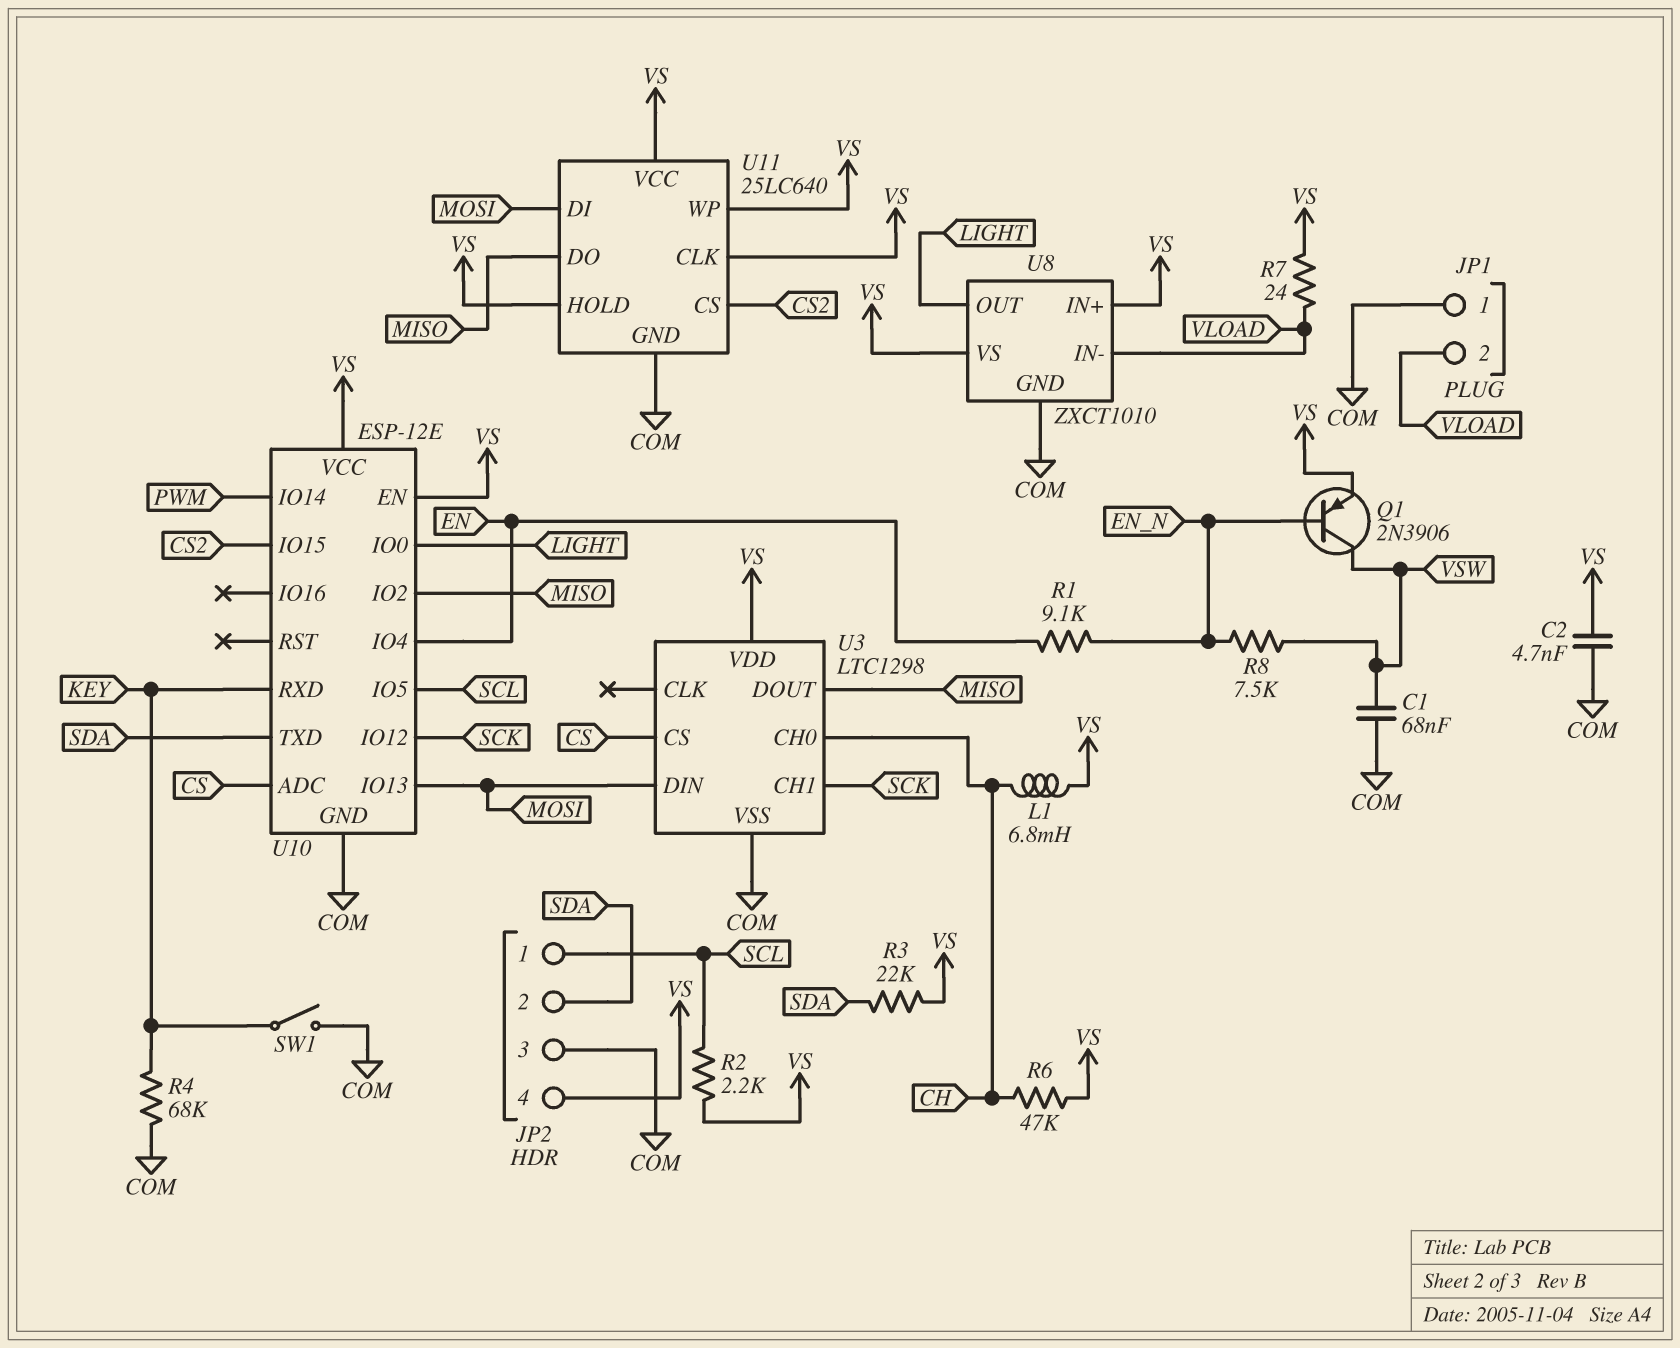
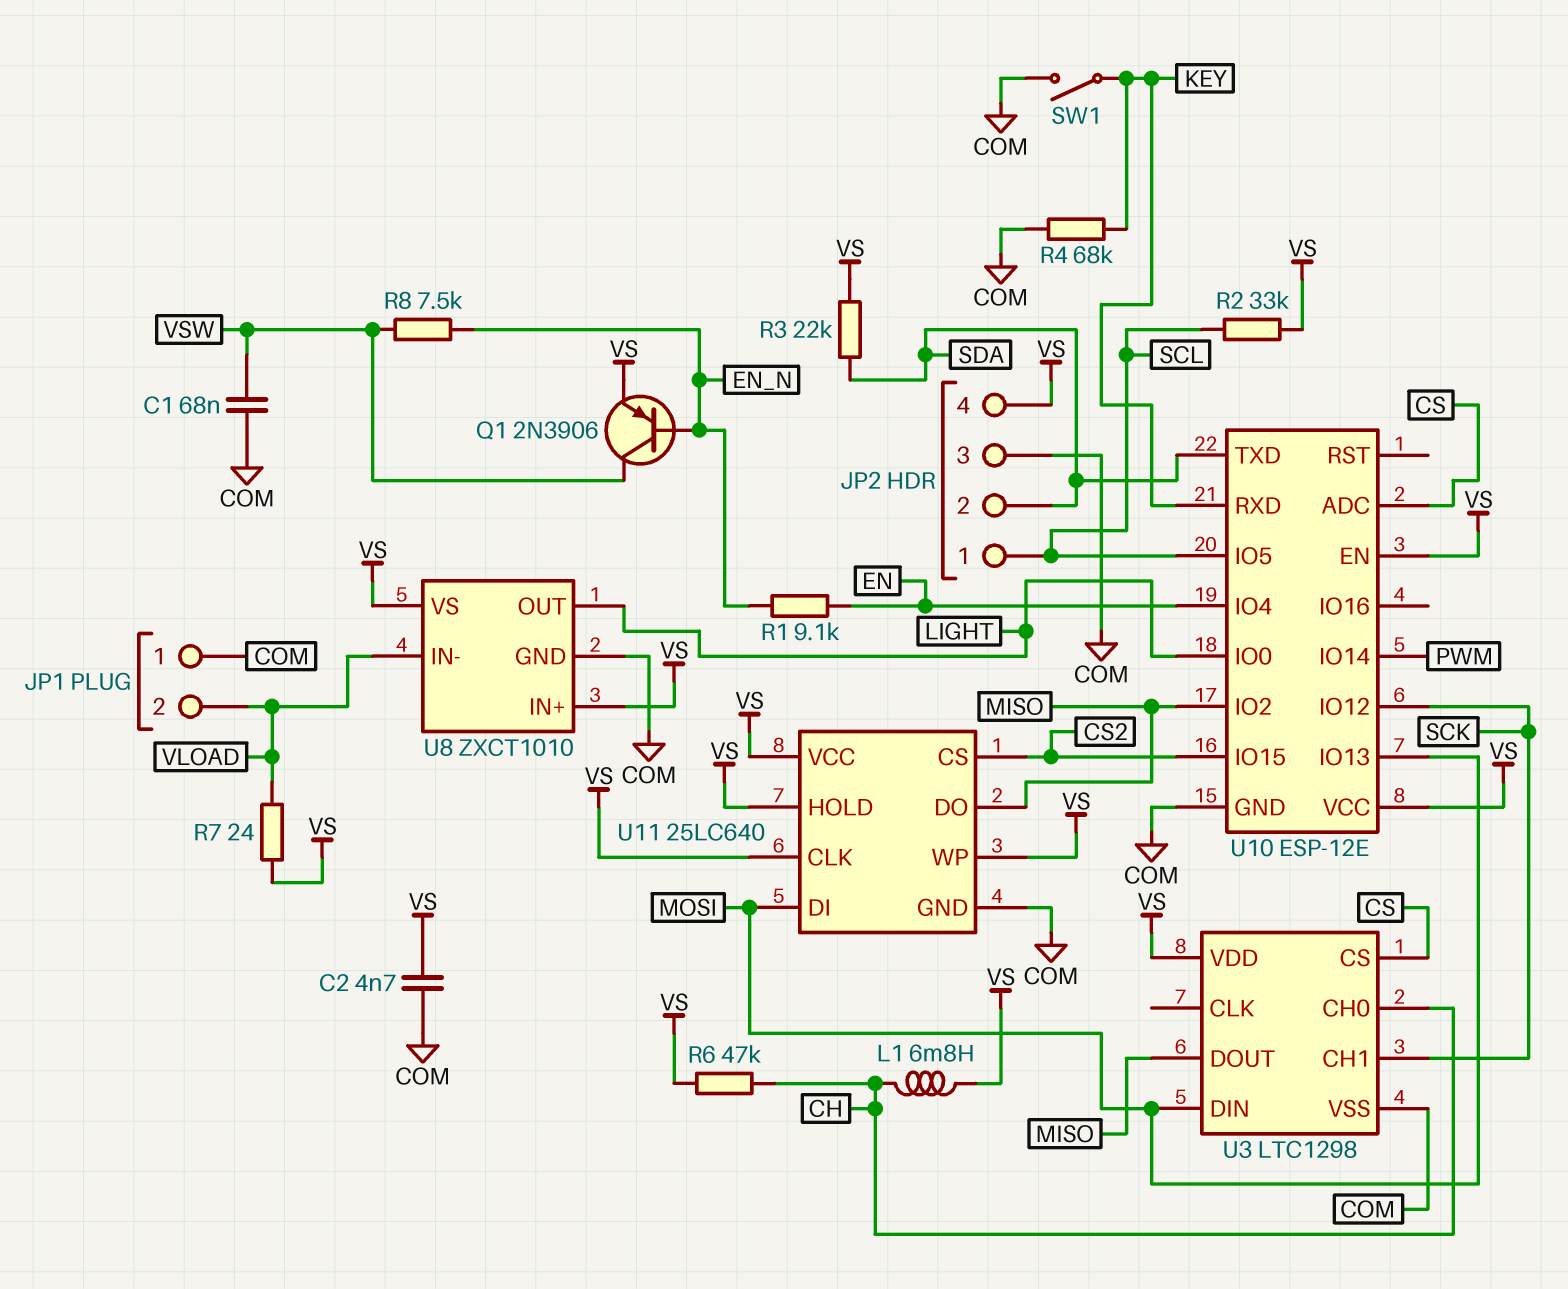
R2: 2.2k (SCL, VS) -> 33k (SCL, VS)

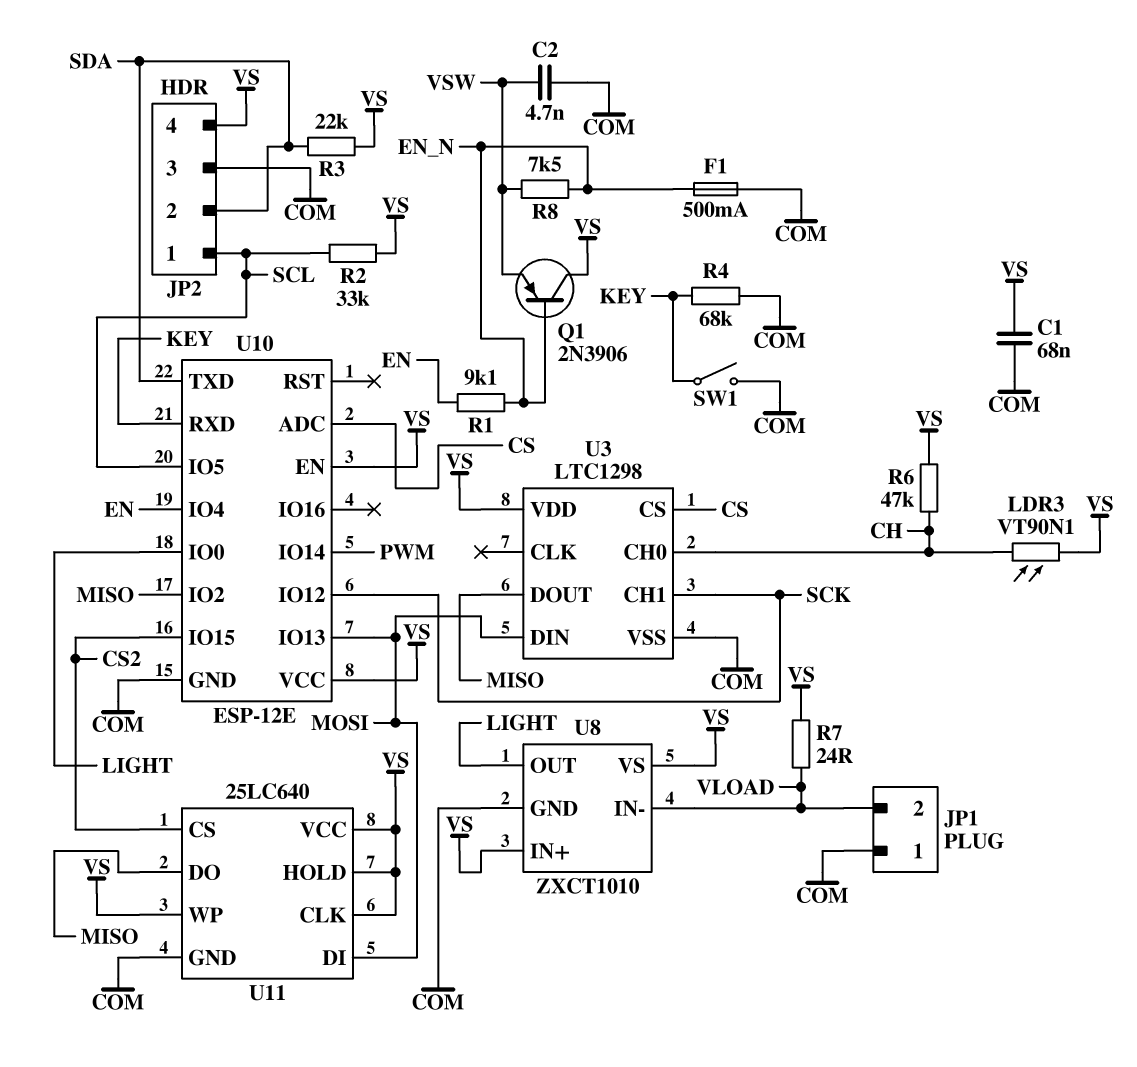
C1: 68nF (COM, VSW) -> 68nF (COM, VS)
C2: 4.7nF (COM, VS) -> 4.7nF (COM, VSW)
F1: none -> 500mA (COM, EN_N)
L1: 6.8mH (CH, VS) -> none
LDR3: none -> VT90N1 (CH, VS)
Q1: PNP 2N3906 (B EN_N, C VSW, E VS) -> PNP 2N3906 (B EN_N, C VS, E VSW)

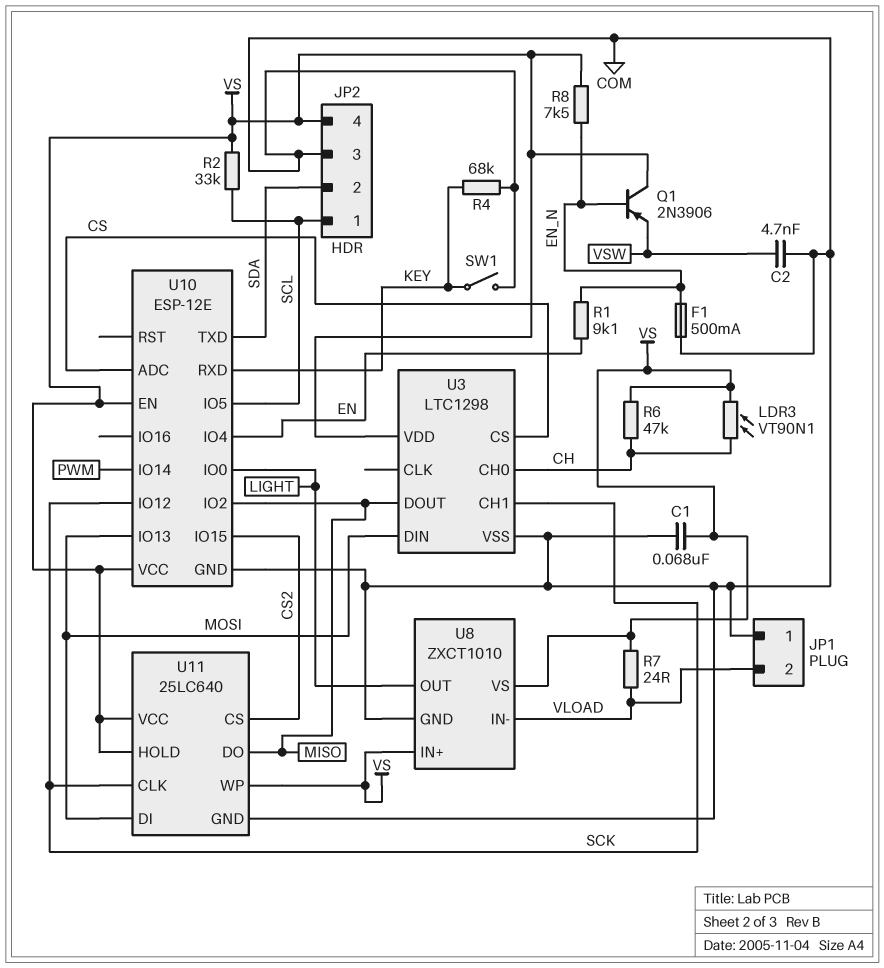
R3: 22k (SDA, VS) -> none
R8: 7.5k (EN_N, VSW) -> 7.5k (EN_N, VS)
U11 pin CLK: VS -> SCK

